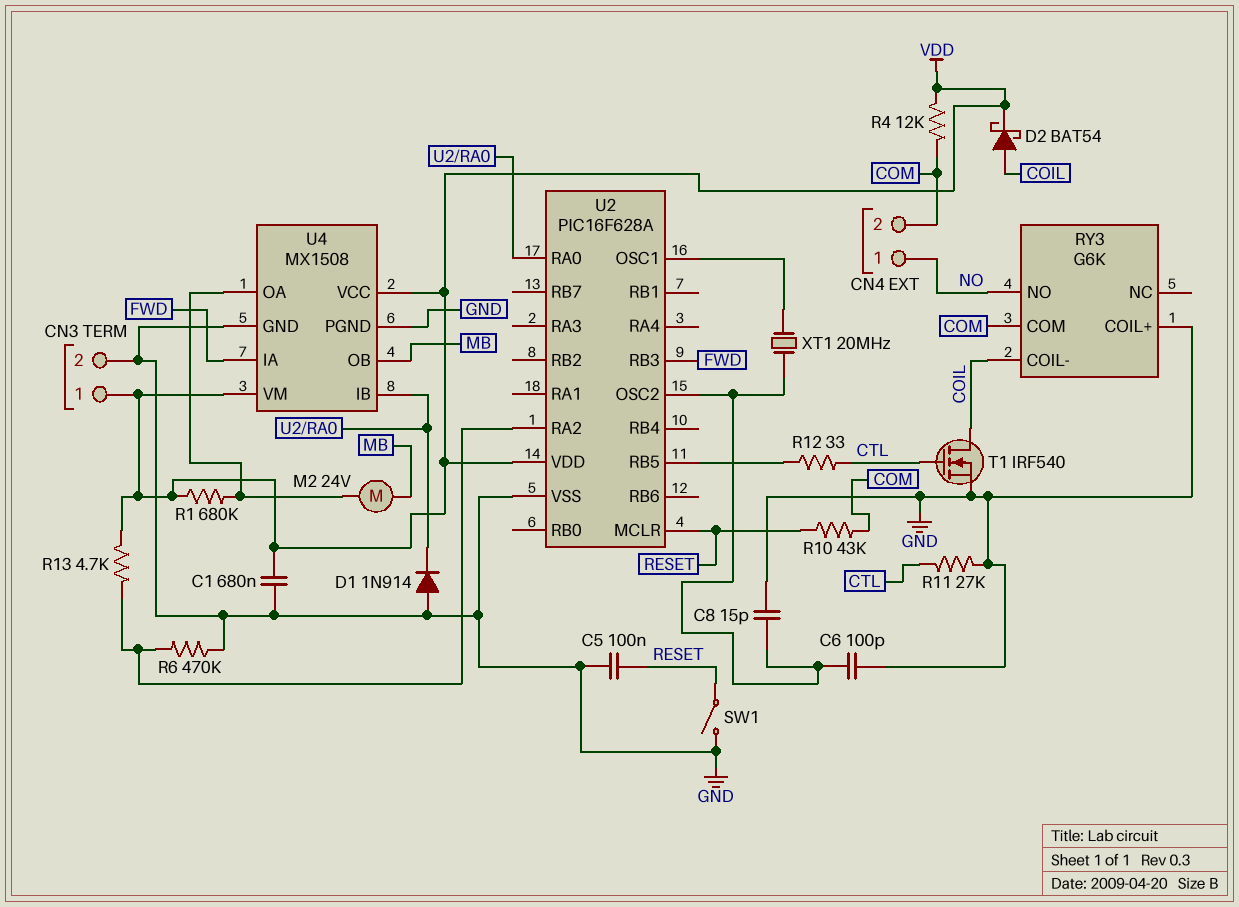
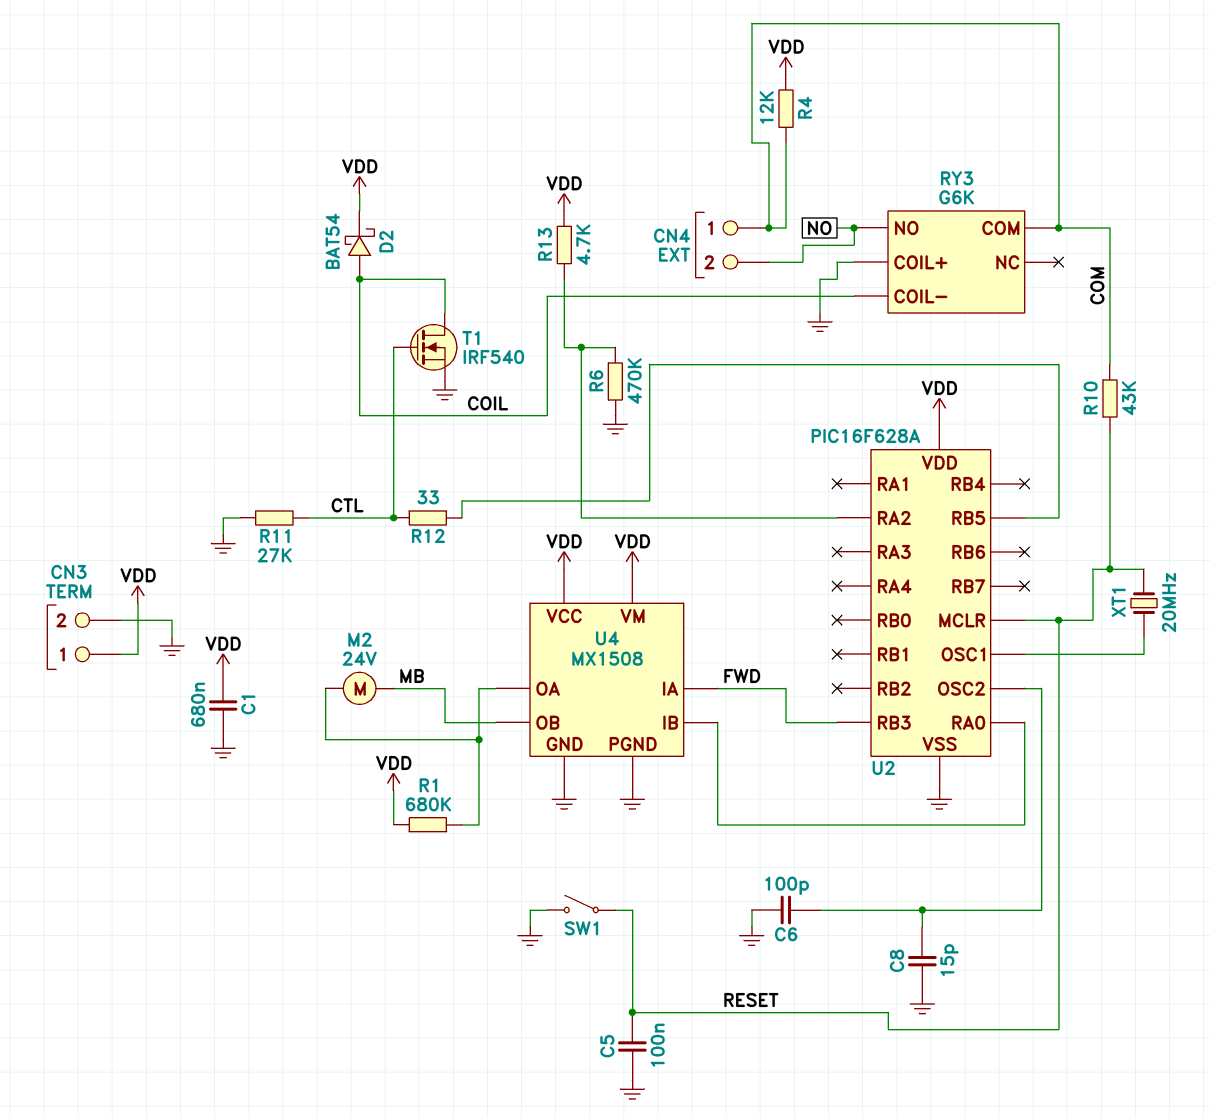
CN4 pin 1: NO -> COM
CN4 pin 2: COM -> NO
D1: diode 1N914 (A GND, K U2/RA0) -> none
XT1: 20MHz (U2/OSC1, U2/OSC2) -> 20MHz (RESET, U2/OSC1)

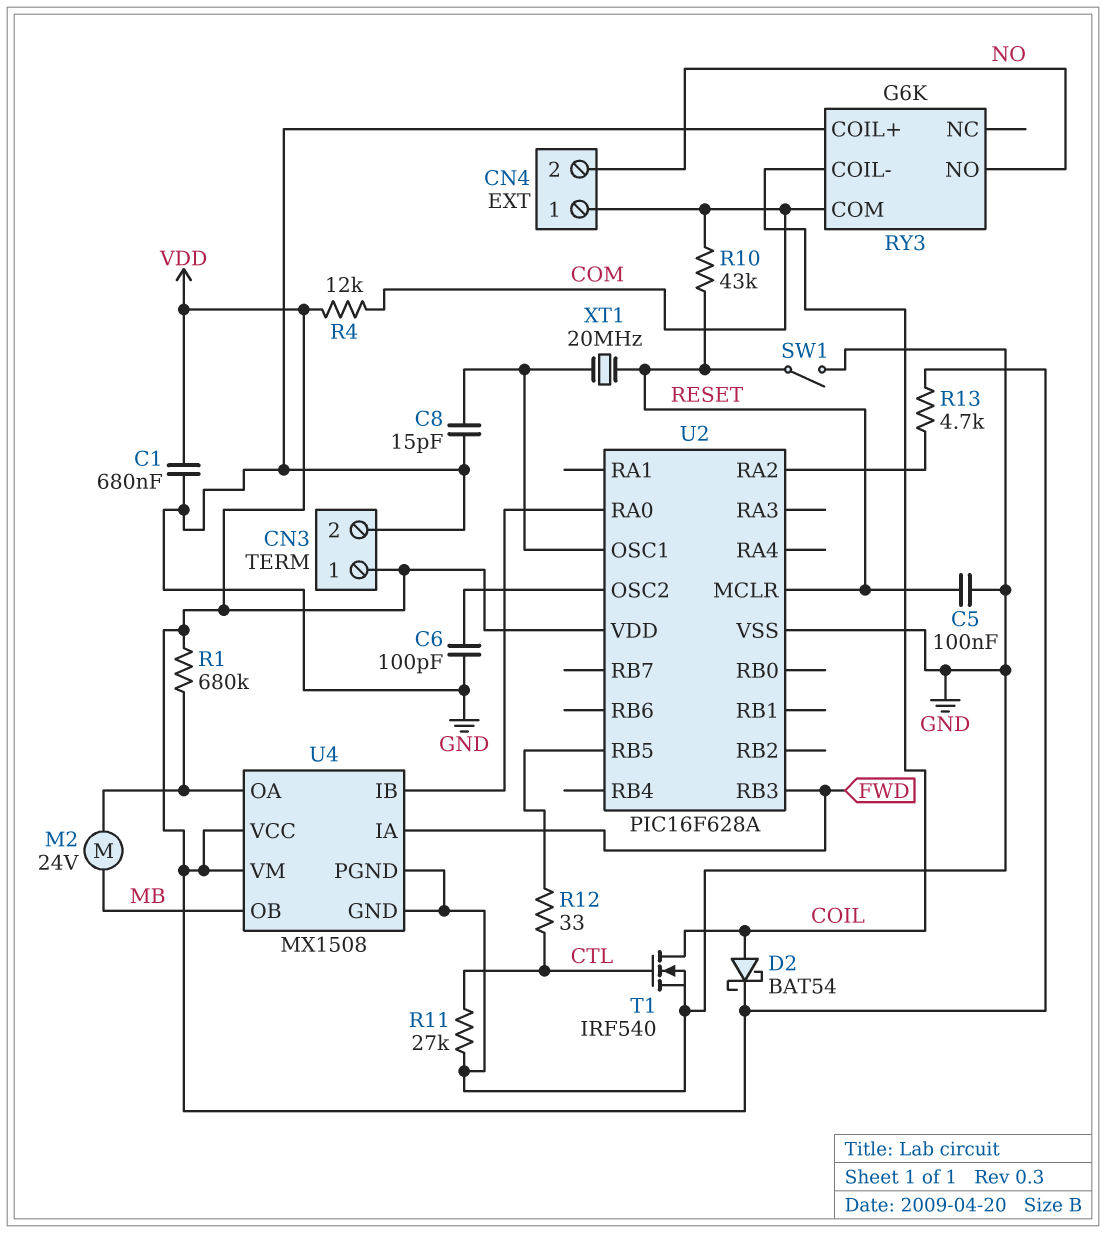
C8: 15pF (GND, U2/OSC2) -> 15pF (GND, U2/OSC1)
R6: 470k (GND, U2/RA2) -> none

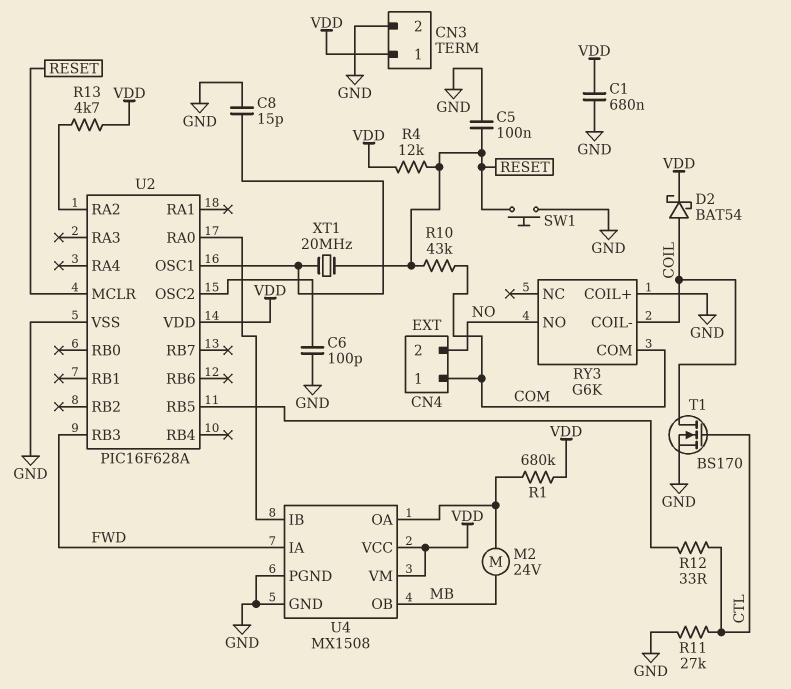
R4: 12k (COM, VDD) -> 12k (RESET, VDD)
SW1: switch (GND, RESET) -> button (GND, RESET)
T1: NMOS IRF540 (G CTL, D COIL, S GND) -> NMOS BS170 (G CTL, D COIL, S GND)

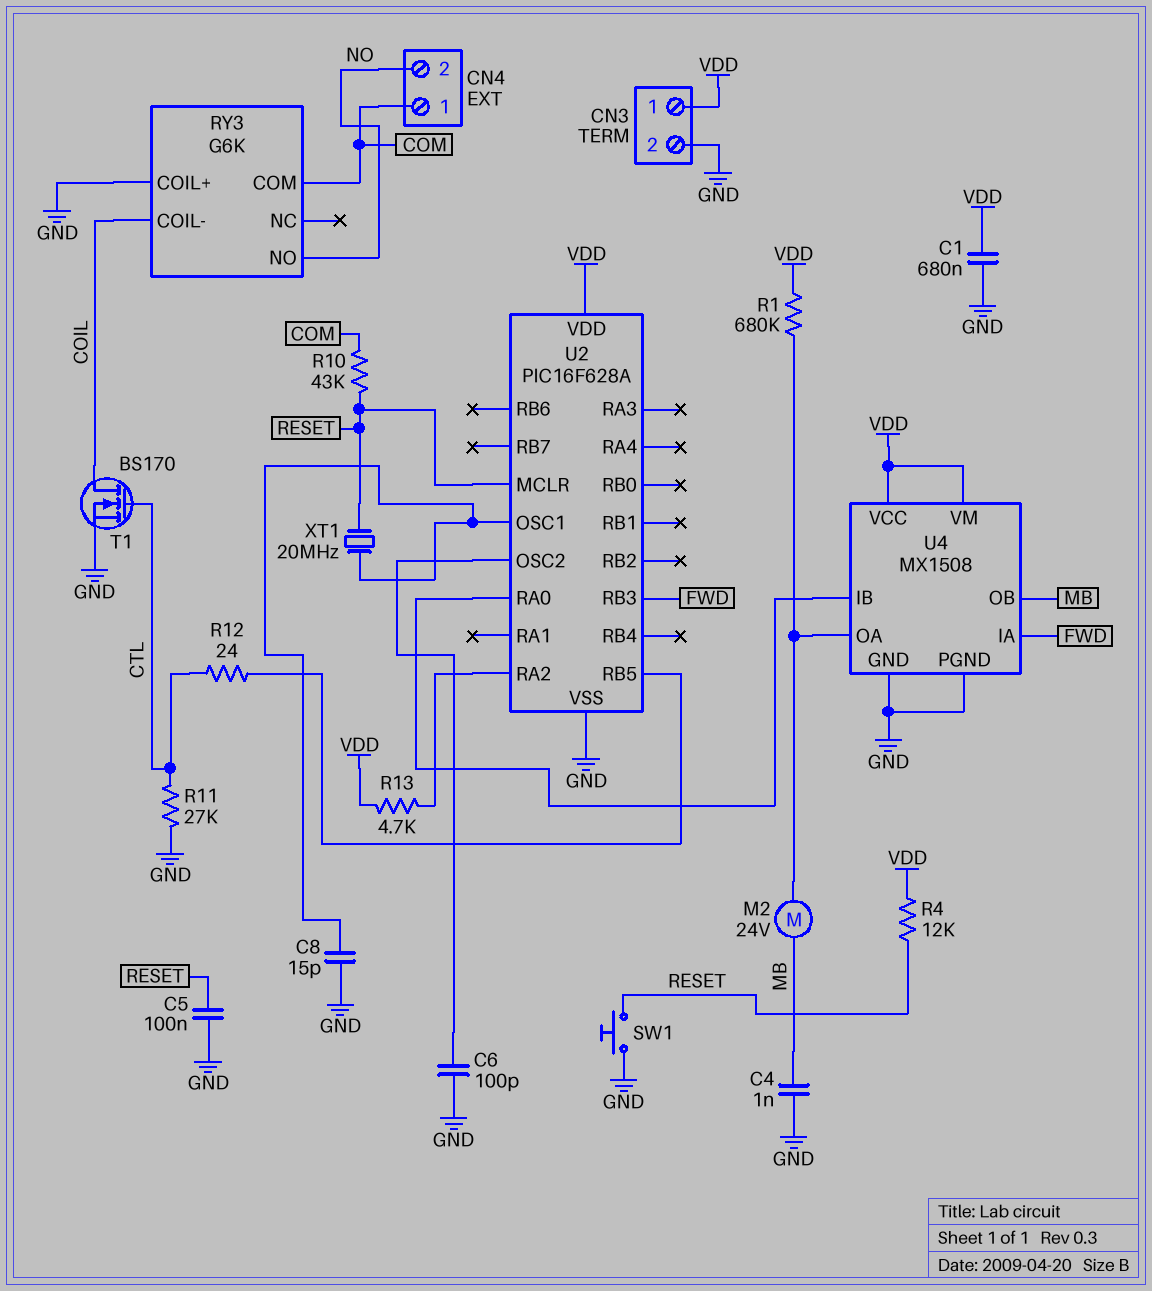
C4: none -> 1nF (GND, MB)
D2: schottky BAT54 (A COIL, K VDD) -> none
R12: 33 (CTL, U2/RB5) -> 24 (CTL, U2/RB5)

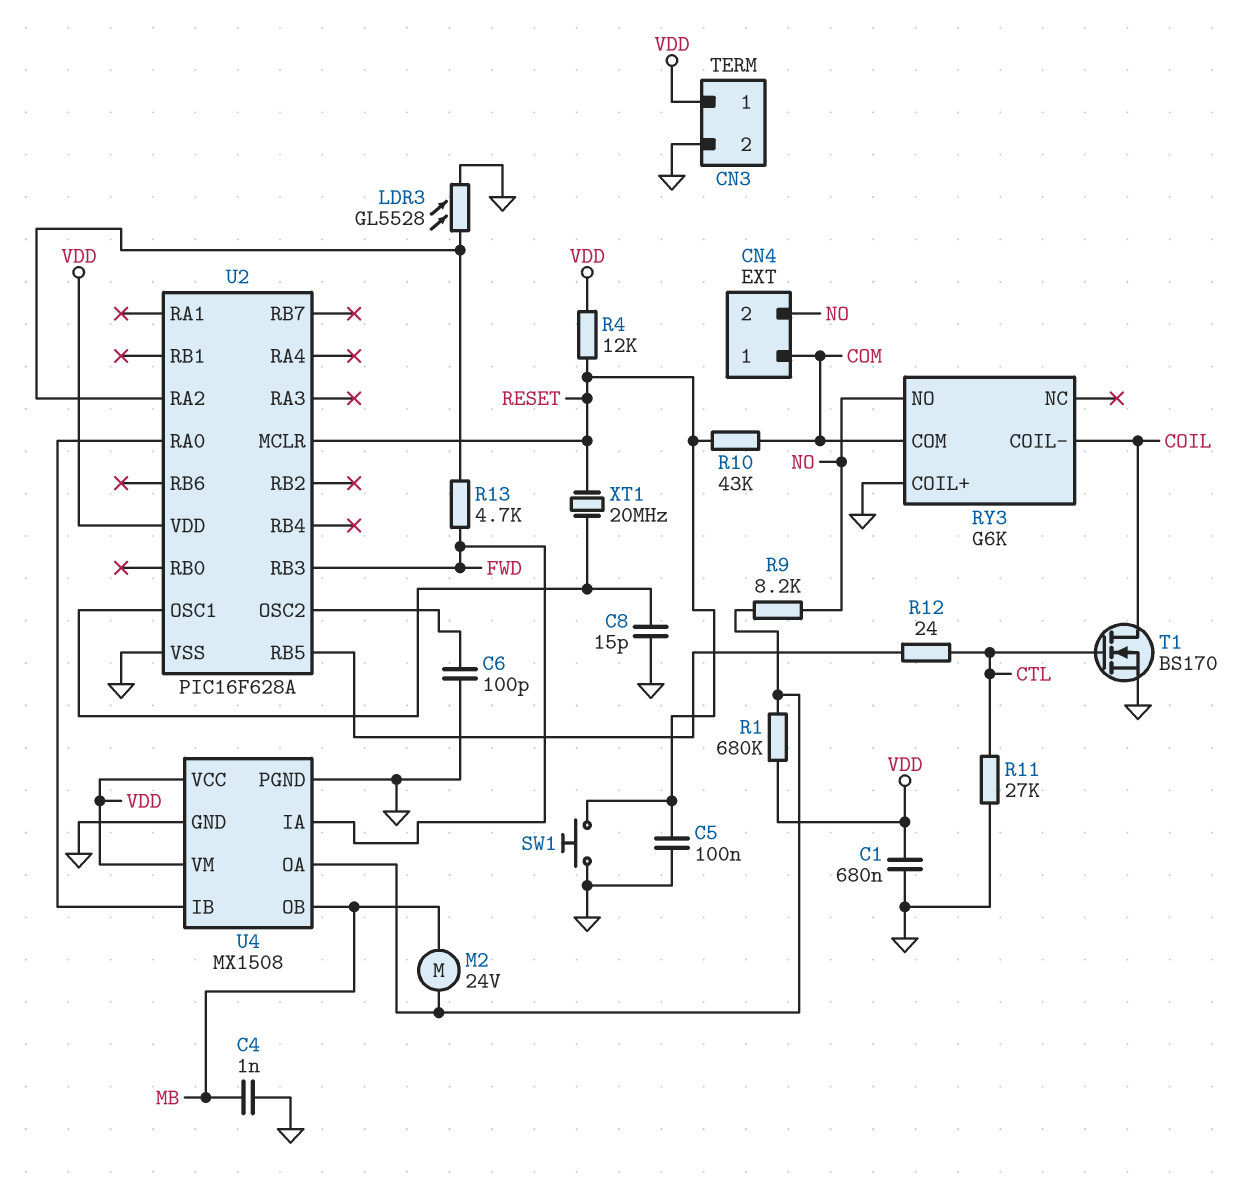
LDR3: none -> GL5528 (GND, U2/RA2)
R9: none -> 8.2k (NO, U4/OA)
R13: 4.7k (U2/RA2, VDD) -> 4.7k (FWD, U2/RA2)

